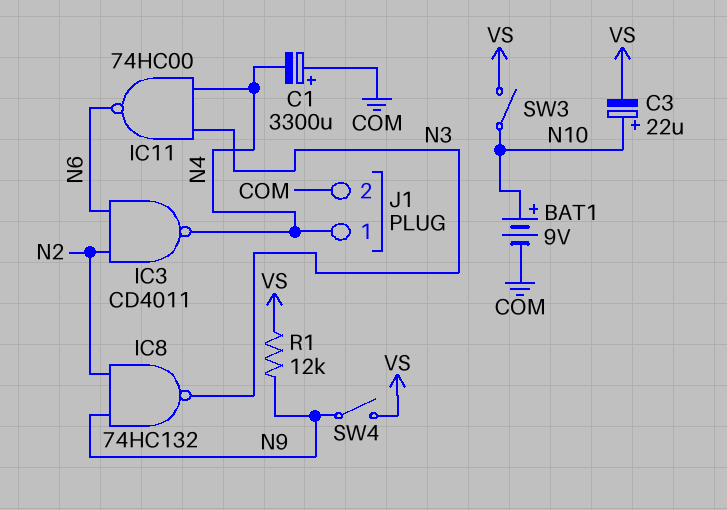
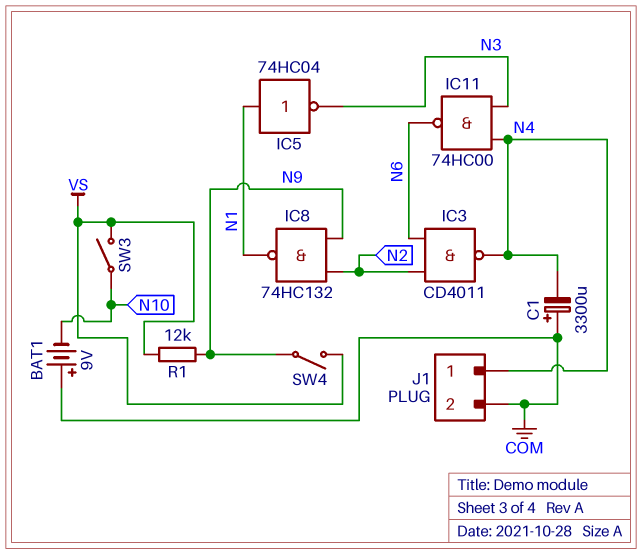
BAT1: 9V (plus N10, minus COM) -> 9V (plus COM, minus N10)
C3: 22uF (plus N10, minus VS) -> none
IC5: none -> NOT 74HC04 (in N1, out N3)
IC8: NAND 74HC132 (in N2, in N9, out N3) -> NAND 74HC132 (in N2, in N9, out N1)

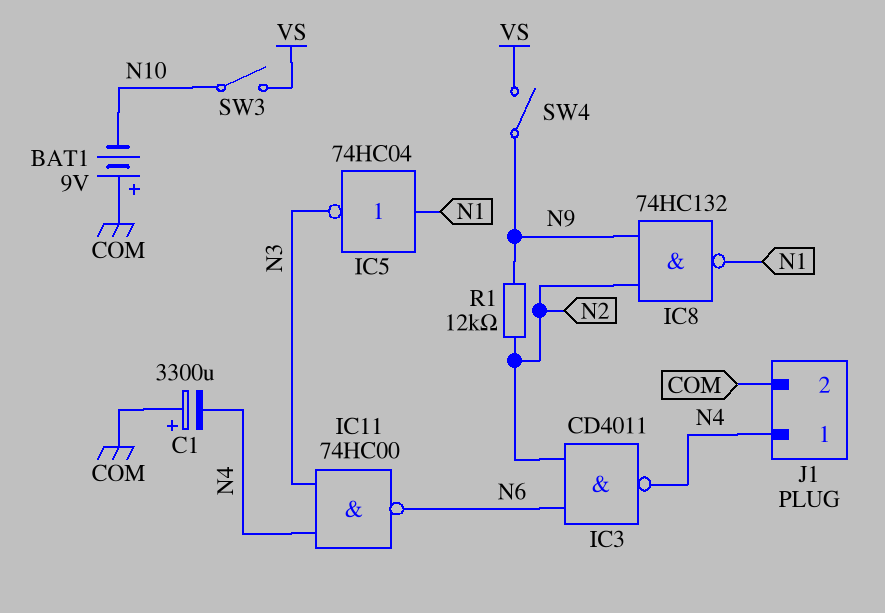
R1: 12k (N9, VS) -> 12k (N2, N9)

